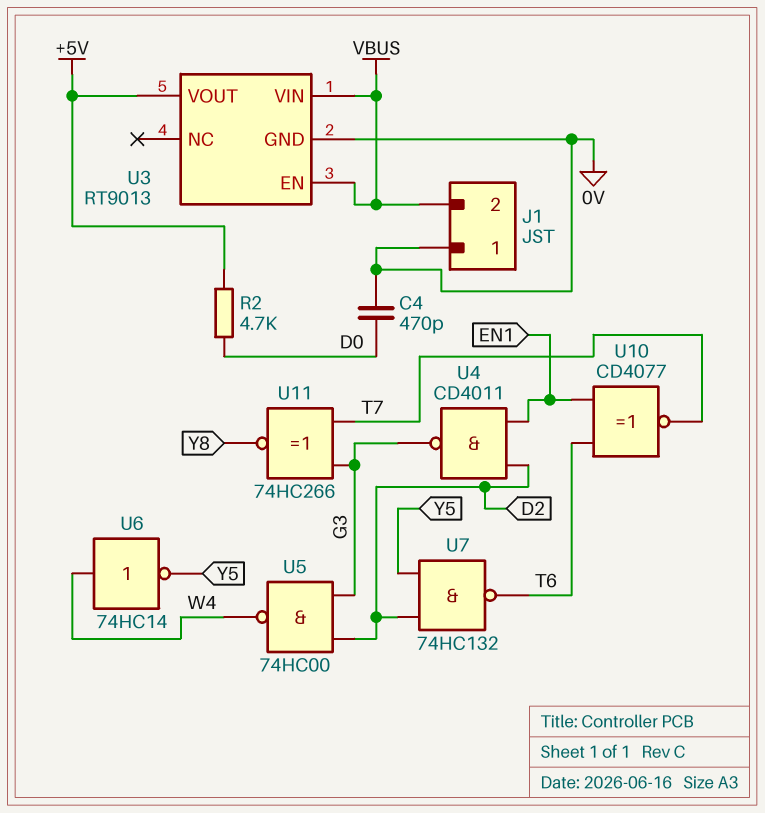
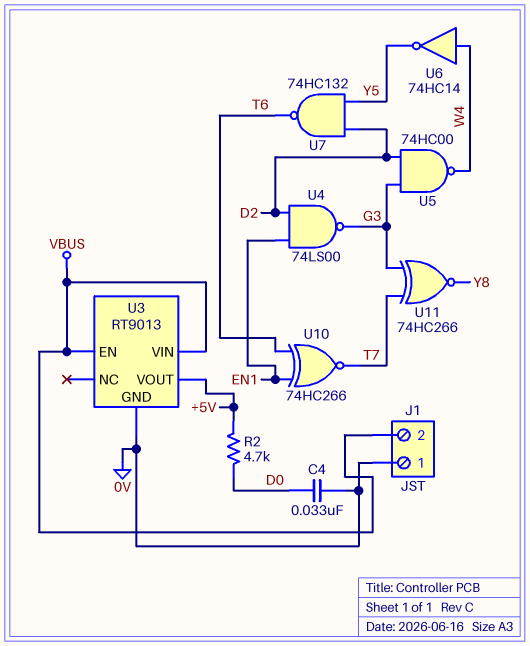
C4: 470pF (0V, D0) -> 33nF (0V, D0)
U4: NAND CD4011 (in D2, in EN1, out G3) -> NAND 74LS00 (in D2, in EN1, out G3)
U10: XNOR CD4077 (in EN1, in T6, out T7) -> XNOR 74HC266 (in EN1, in T6, out T7)

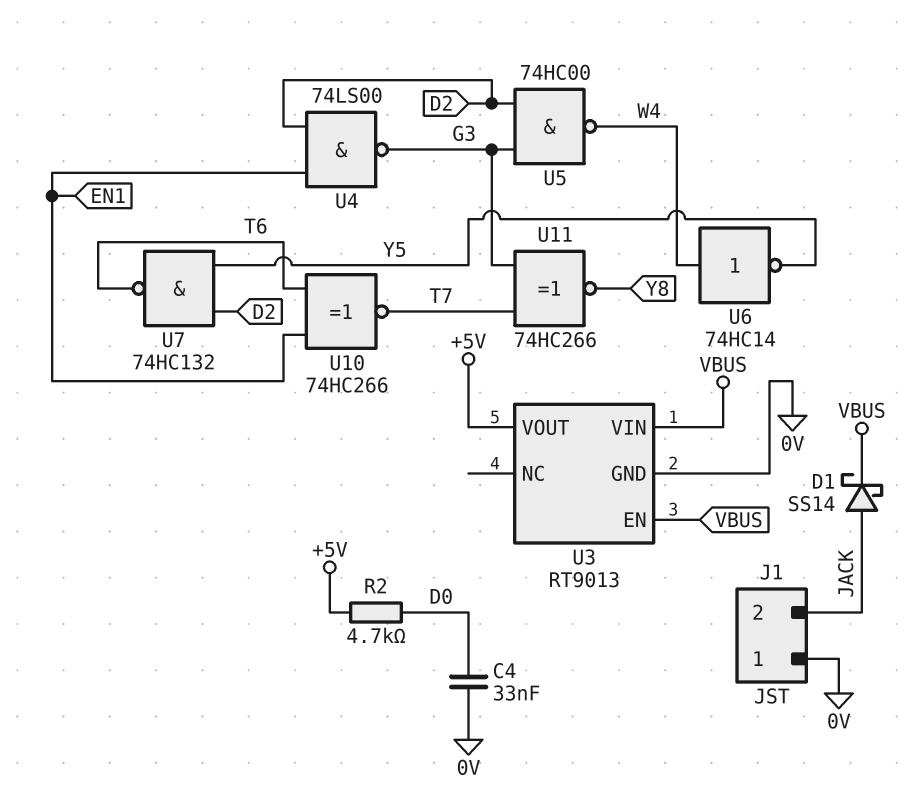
D1: none -> schottky SS14 (A JACK, K VBUS)
J1 pin 2: VBUS -> JACK

